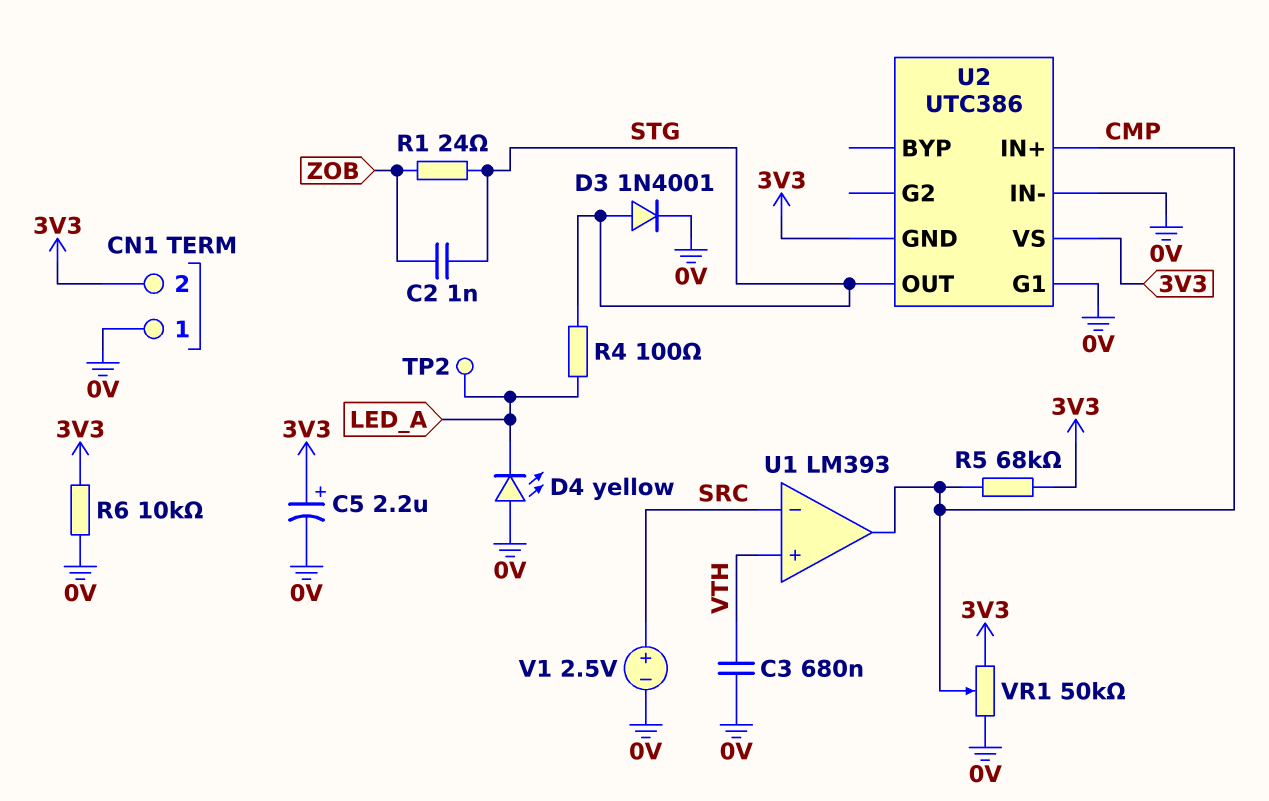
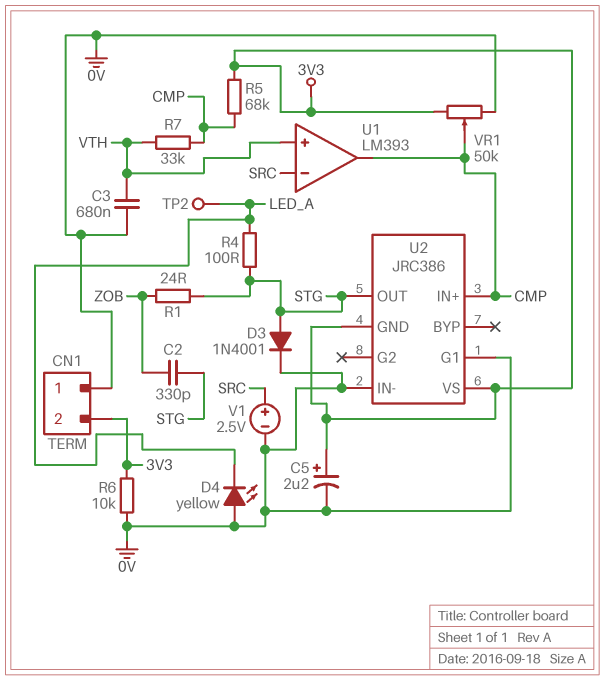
C2: 1nF (STG, ZOB) -> 330pF (STG, ZOB)
R7: none -> 33k (CMP, VTH)
U2: UTC386 -> JRC386

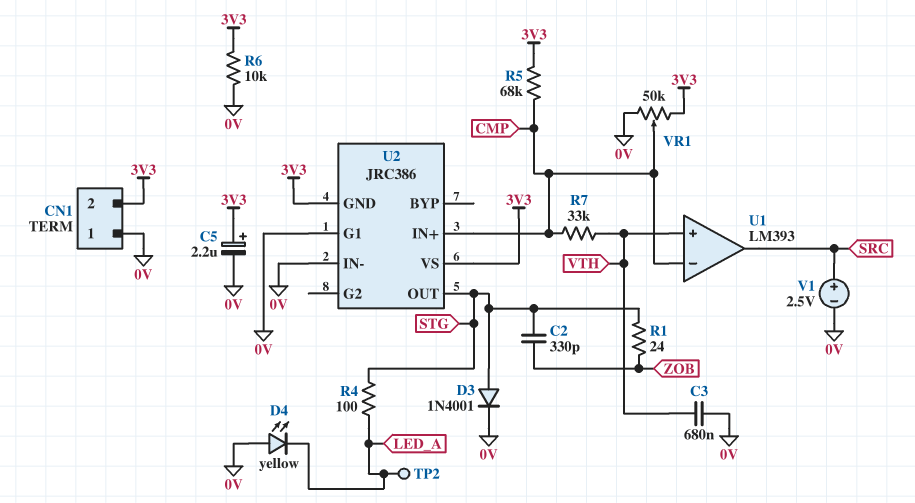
U1 pin in-: SRC -> CMP
U1 pin out: CMP -> SRC

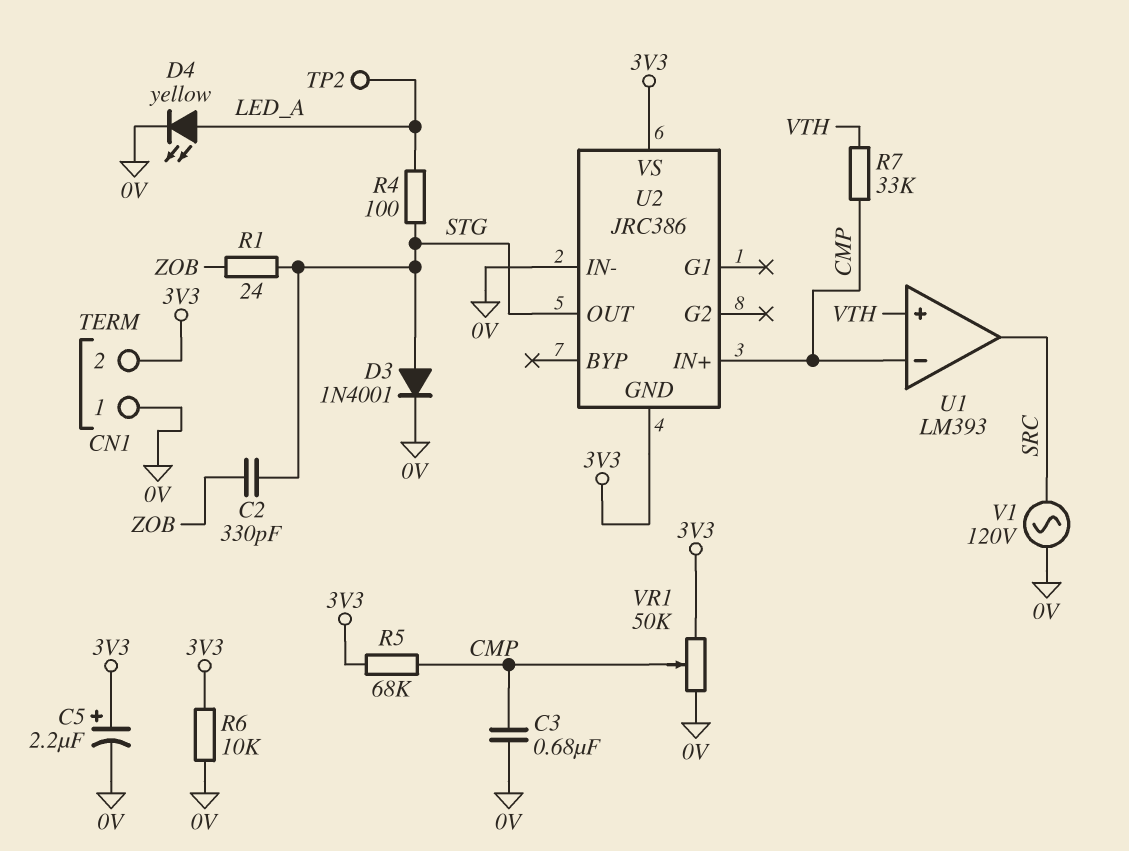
C3: 680nF (0V, VTH) -> 680nF (0V, CMP)
D4: LED yellow (A 0V, K LED_A) -> LED yellow (A LED_A, K 0V)
U2 pin G1: 0V -> none
V1: 2.5V (plus SRC, minus 0V) -> AC 120V (0V, SRC)

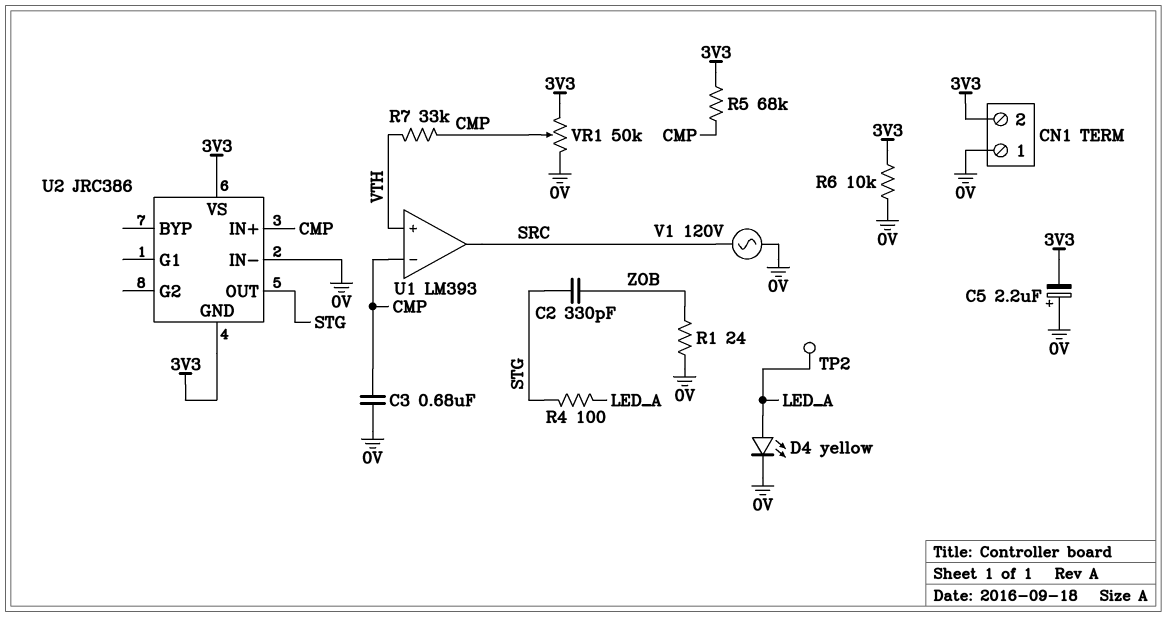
C5: 2.2uF (plus 3V3, minus 0V) -> 2.2uF (plus 0V, minus 3V3)
D3: diode 1N4001 (A STG, K 0V) -> none
R1: 24 (STG, ZOB) -> 24 (0V, ZOB)

